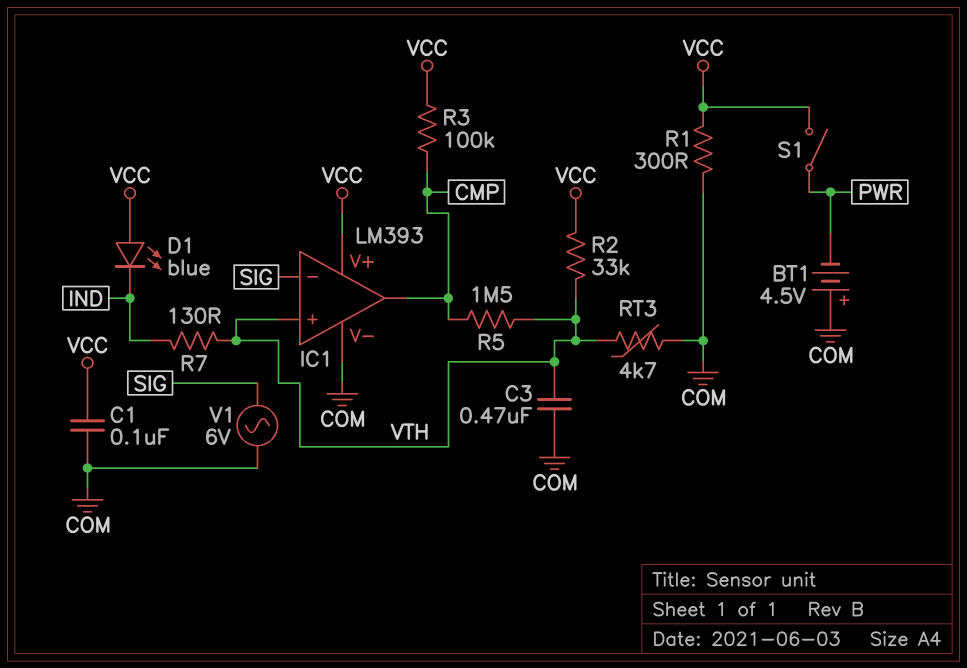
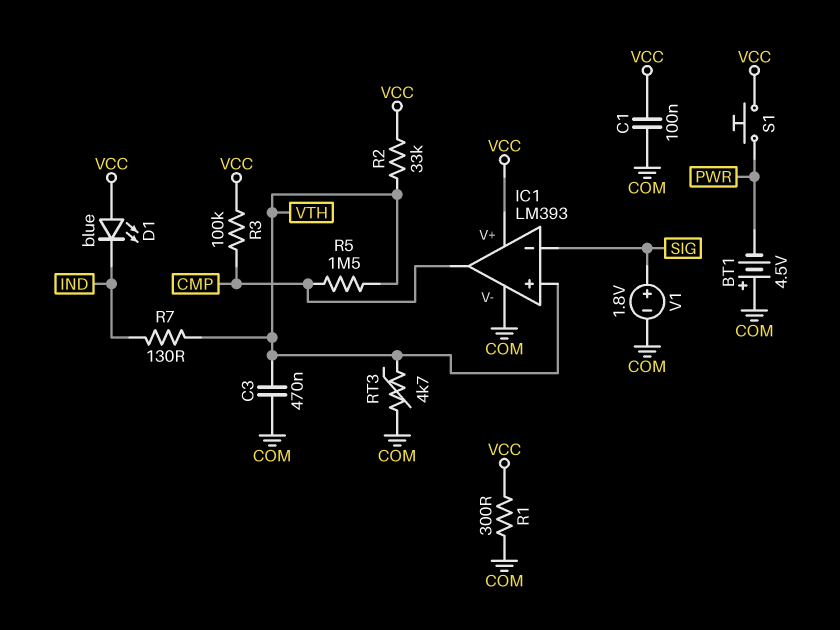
S1: switch (PWR, VCC) -> button (PWR, VCC)
V1: AC 6V (COM, SIG) -> 1.8V (plus SIG, minus COM)

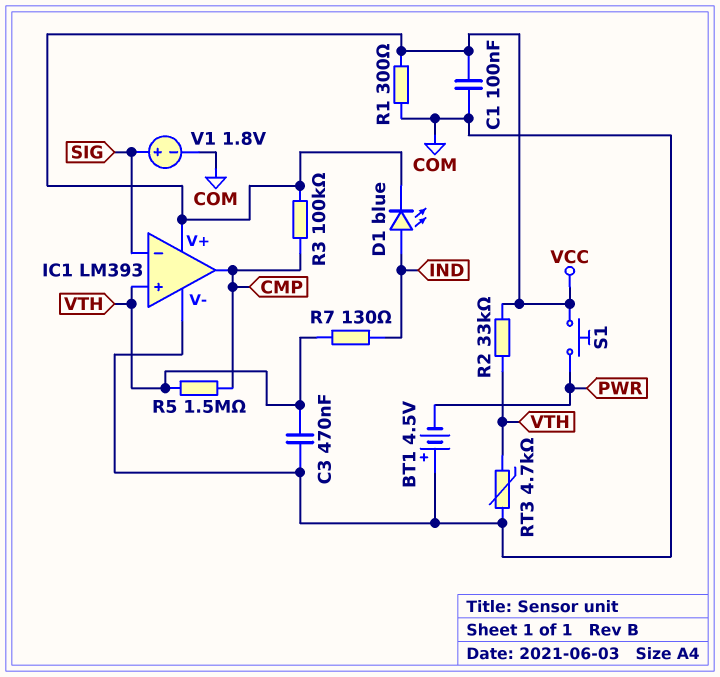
D1: LED blue (A VCC, K IND) -> LED blue (A IND, K VCC)

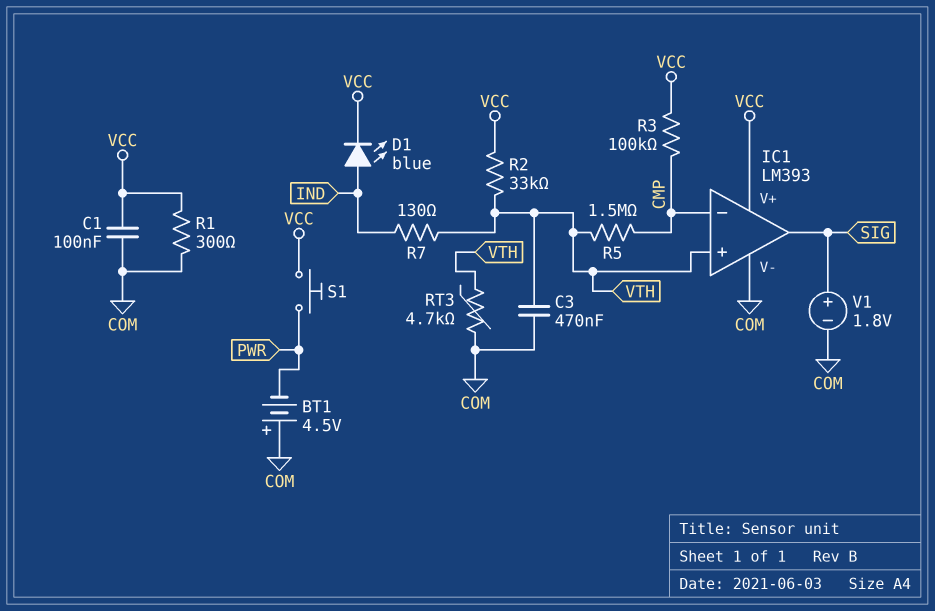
IC1 pin in-: SIG -> CMP
IC1 pin out: CMP -> SIG

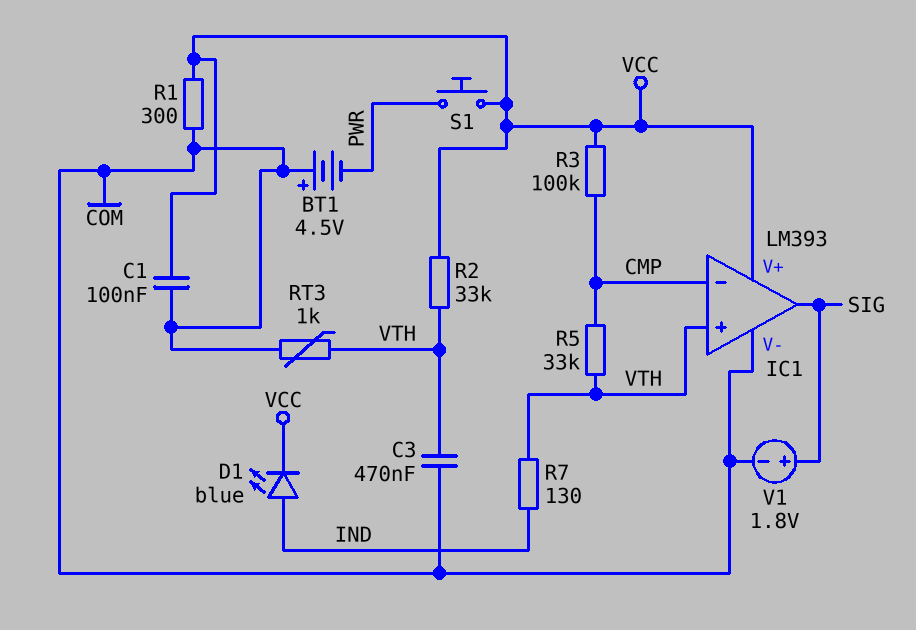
R5: 1.5M (CMP, VTH) -> 33k (CMP, VTH)
RT3: 4.7k (COM, VTH) -> 1k (COM, VTH)

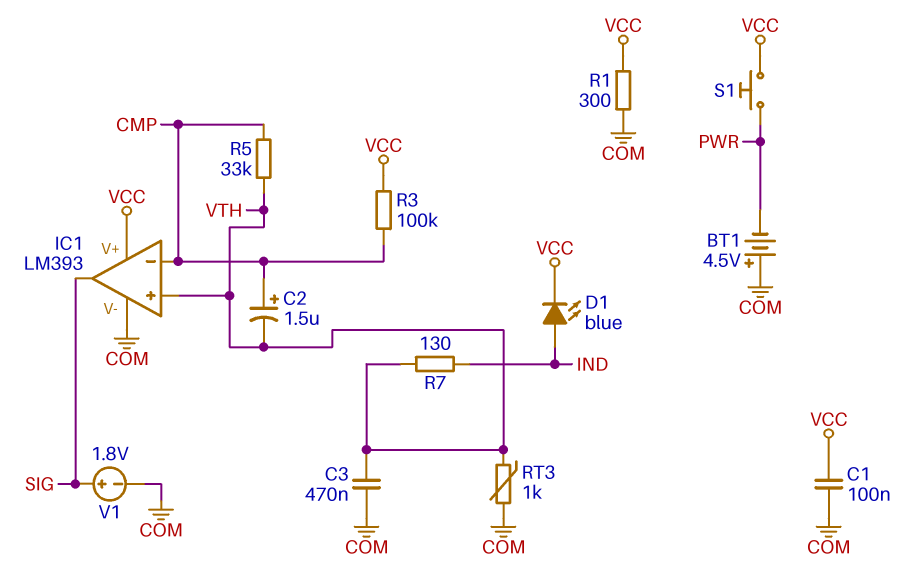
C2: none -> 1.5uF (plus CMP, minus VTH)
R2: 33k (VCC, VTH) -> none

